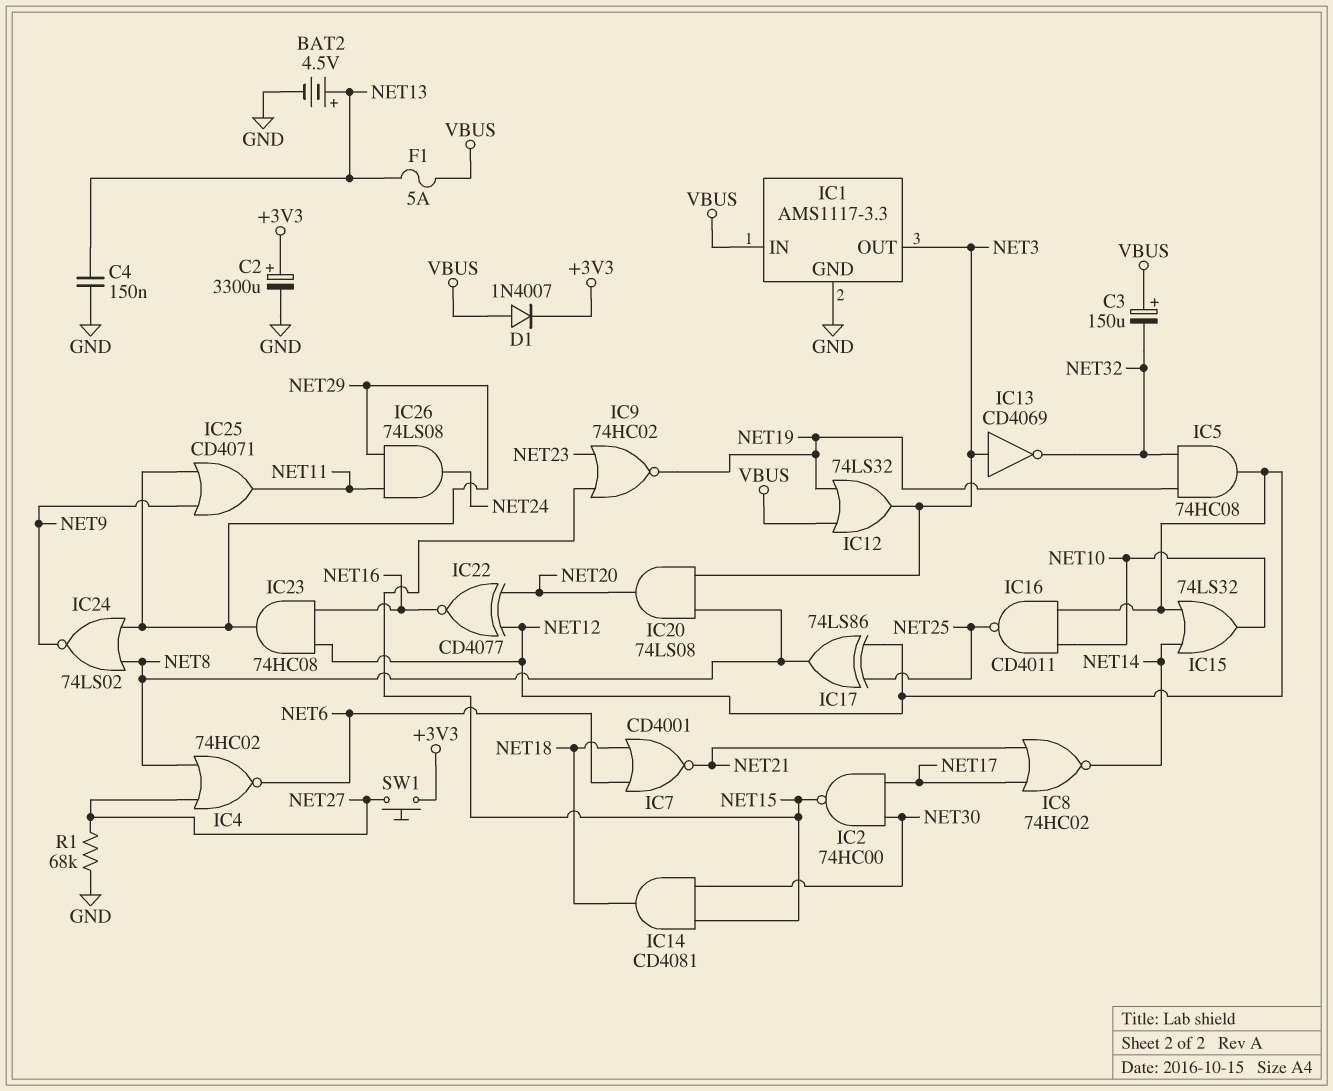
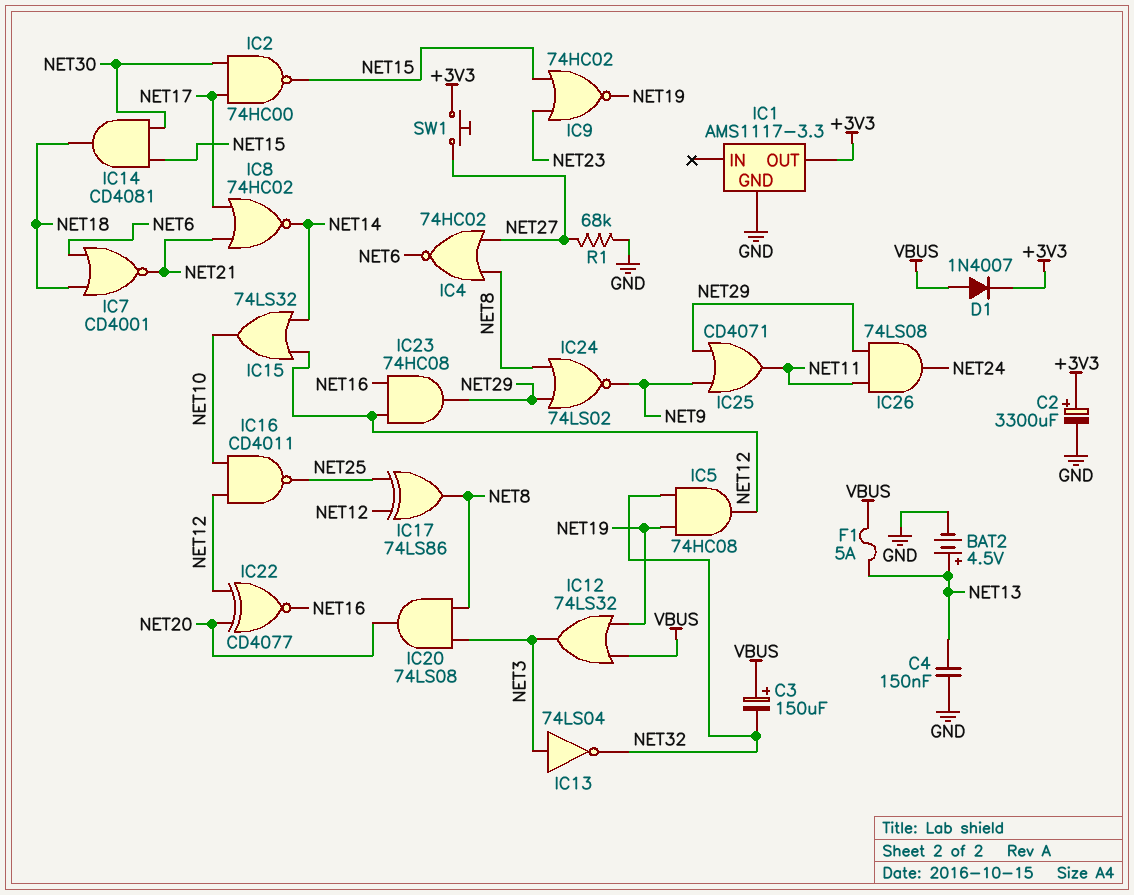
IC1 pin IN: VBUS -> none
IC1 pin OUT: NET3 -> +3V3
IC13: NOT CD4069 (in NET3, out NET32) -> NOT 74LS04 (in NET3, out NET32)

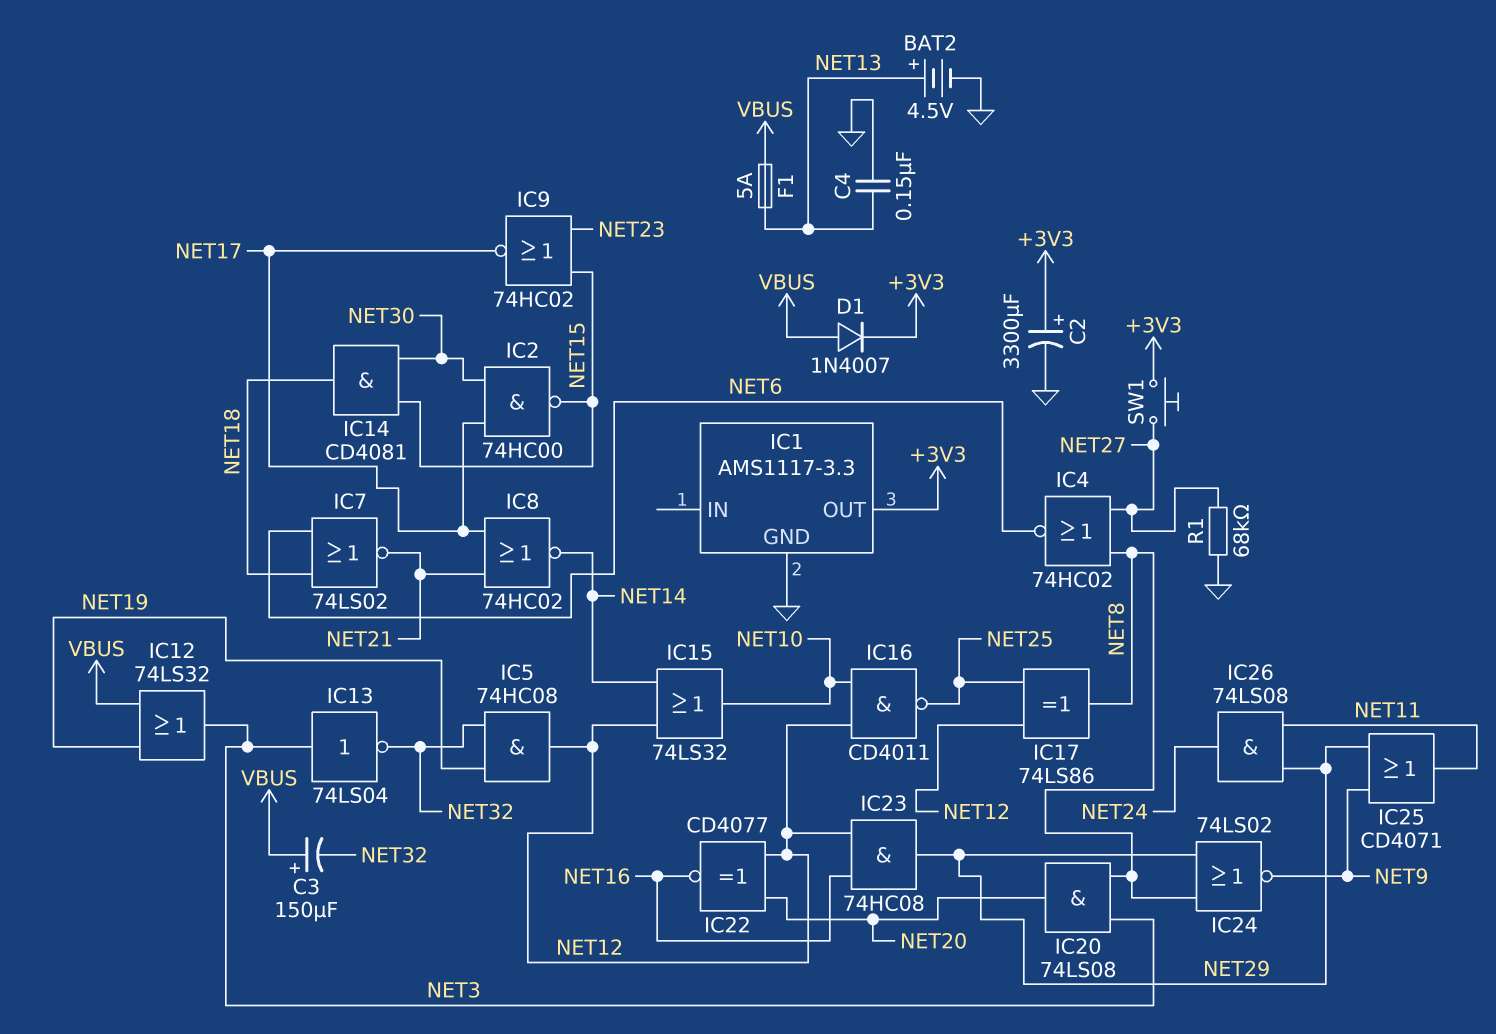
IC7: NOR CD4001 (in NET6, in NET18, out NET21) -> NOR 74LS02 (in NET6, in NET18, out NET21)
IC9: NOR 74HC02 (in NET15, in NET23, out NET19) -> NOR 74HC02 (in NET15, in NET23, out NET17)

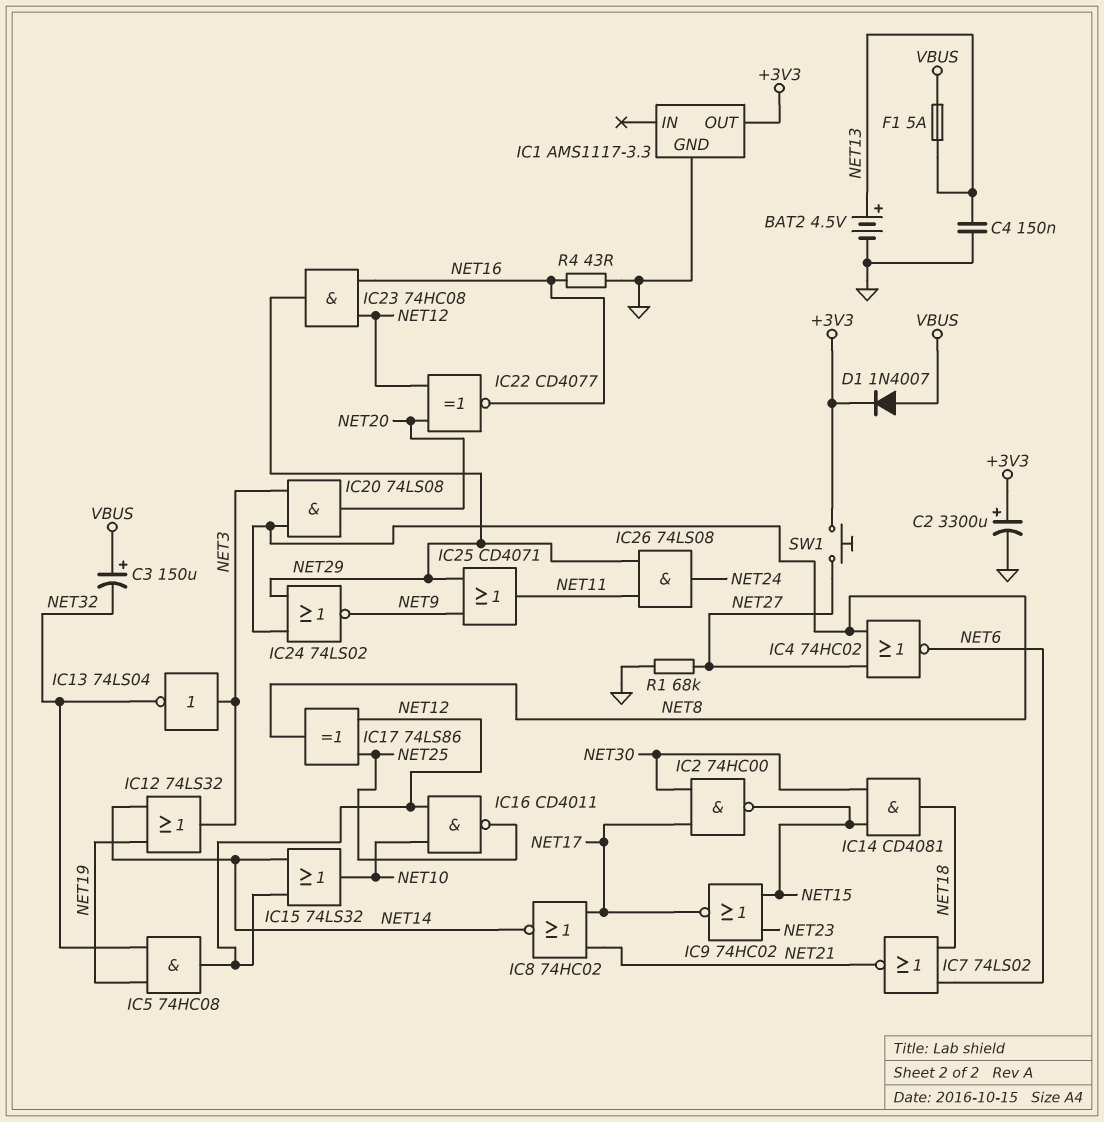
IC12: OR 74LS32 (in NET19, in VBUS, out NET3) -> OR 74LS32 (in NET14, in NET19, out NET3)
R4: none -> 43 (GND, NET16)

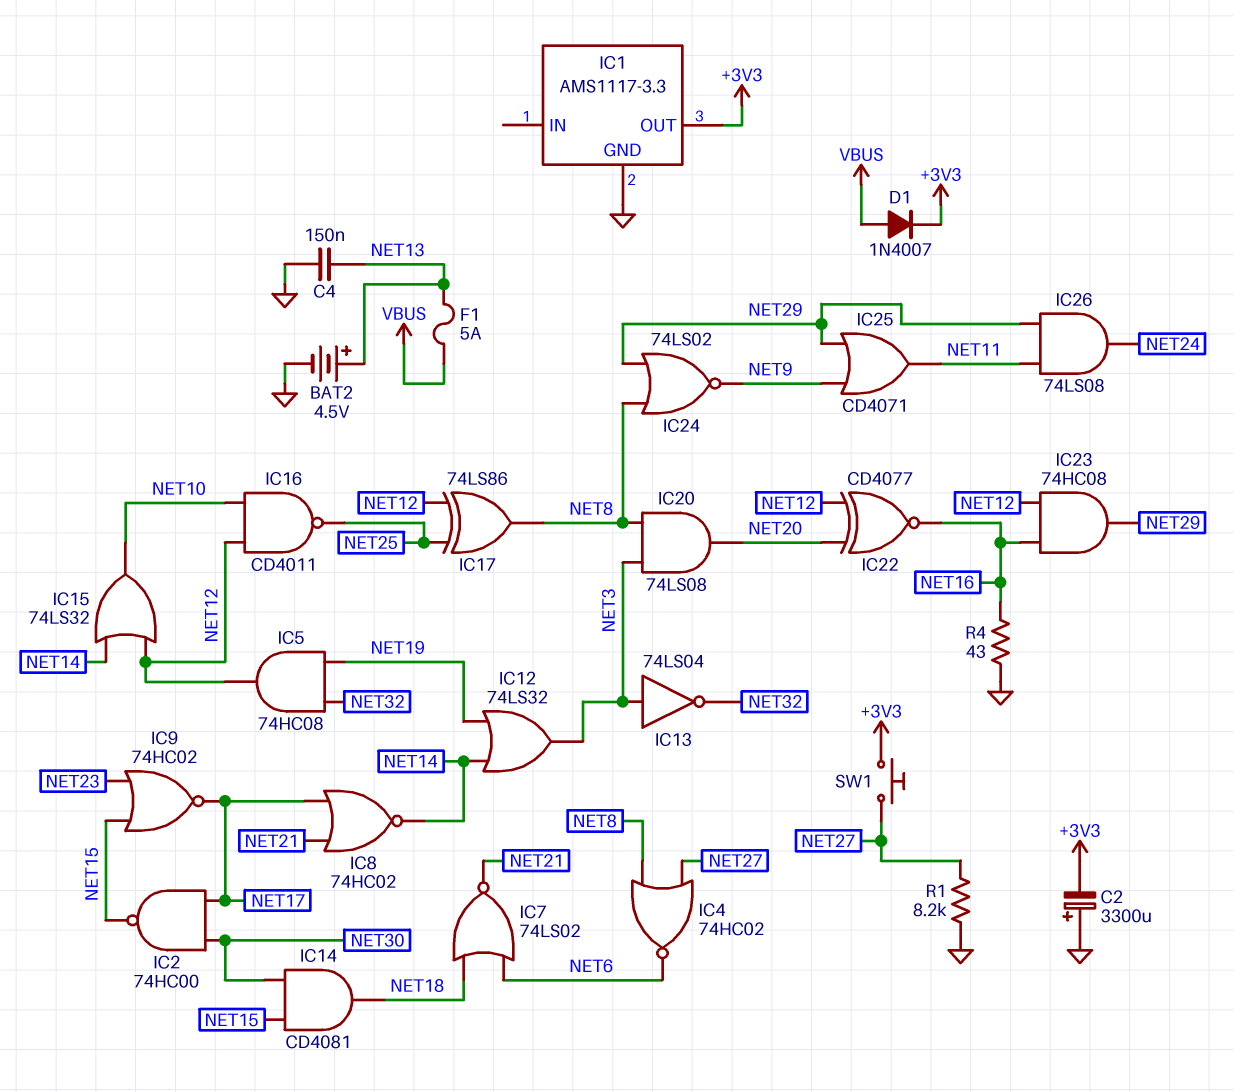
C2: 3300uF (plus +3V3, minus GND) -> 3300uF (plus GND, minus +3V3)
C3: 150uF (plus VBUS, minus NET32) -> none
R1: 68k (GND, NET27) -> 8.2k (GND, NET27)

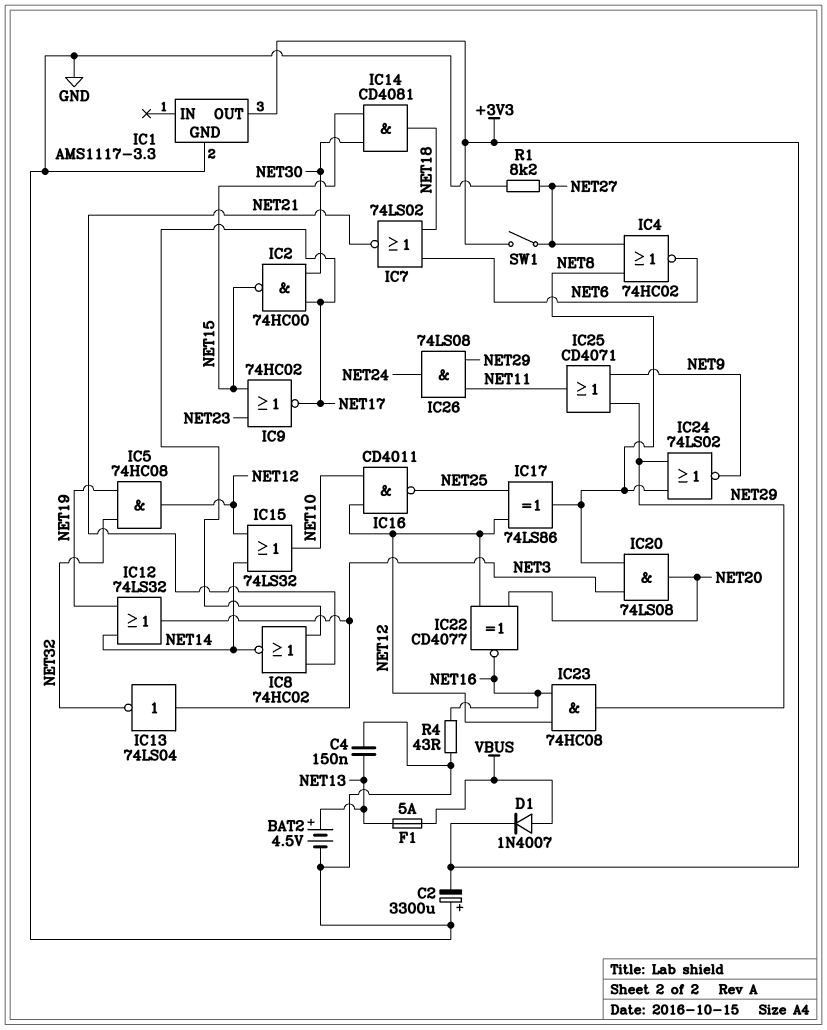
SW1: button (+3V3, NET27) -> switch (+3V3, NET27)

